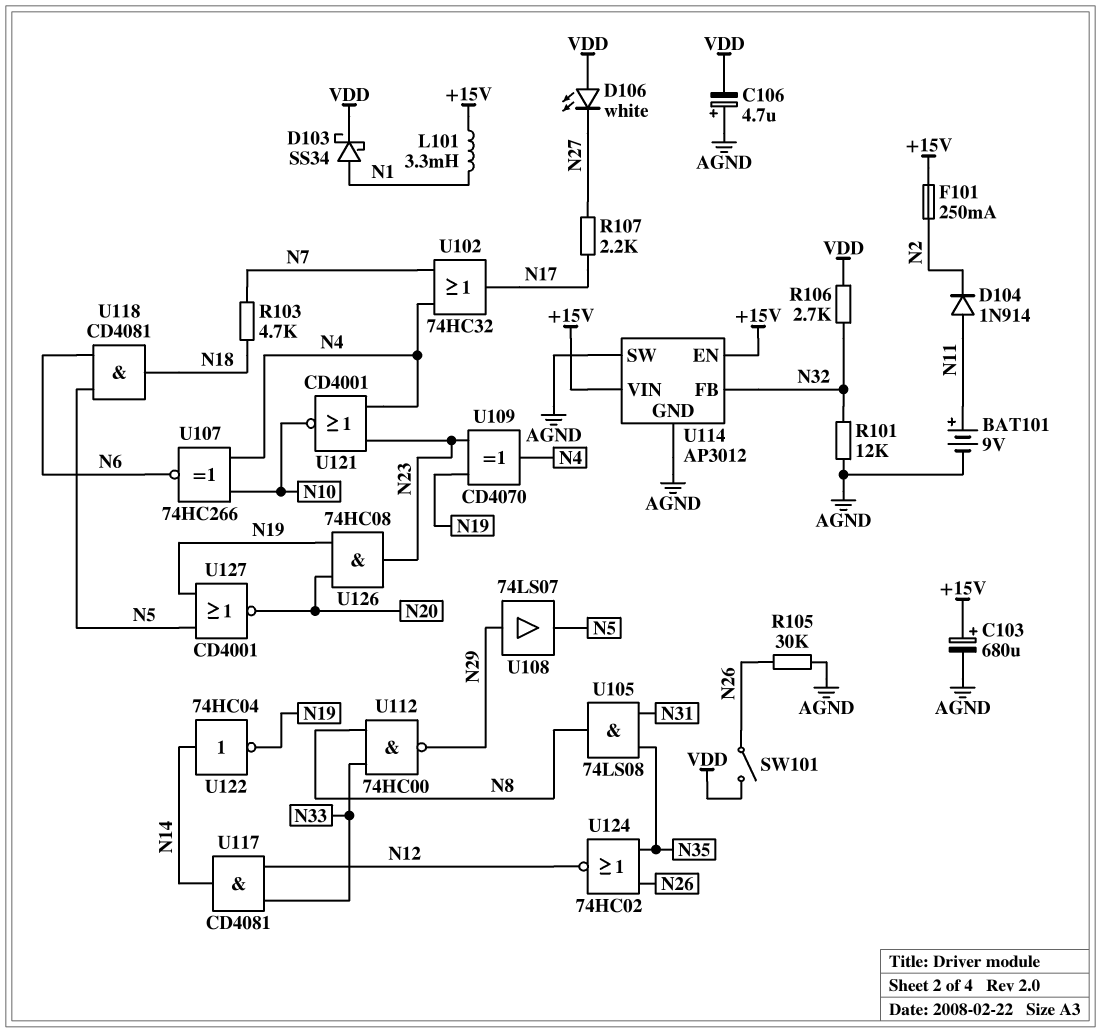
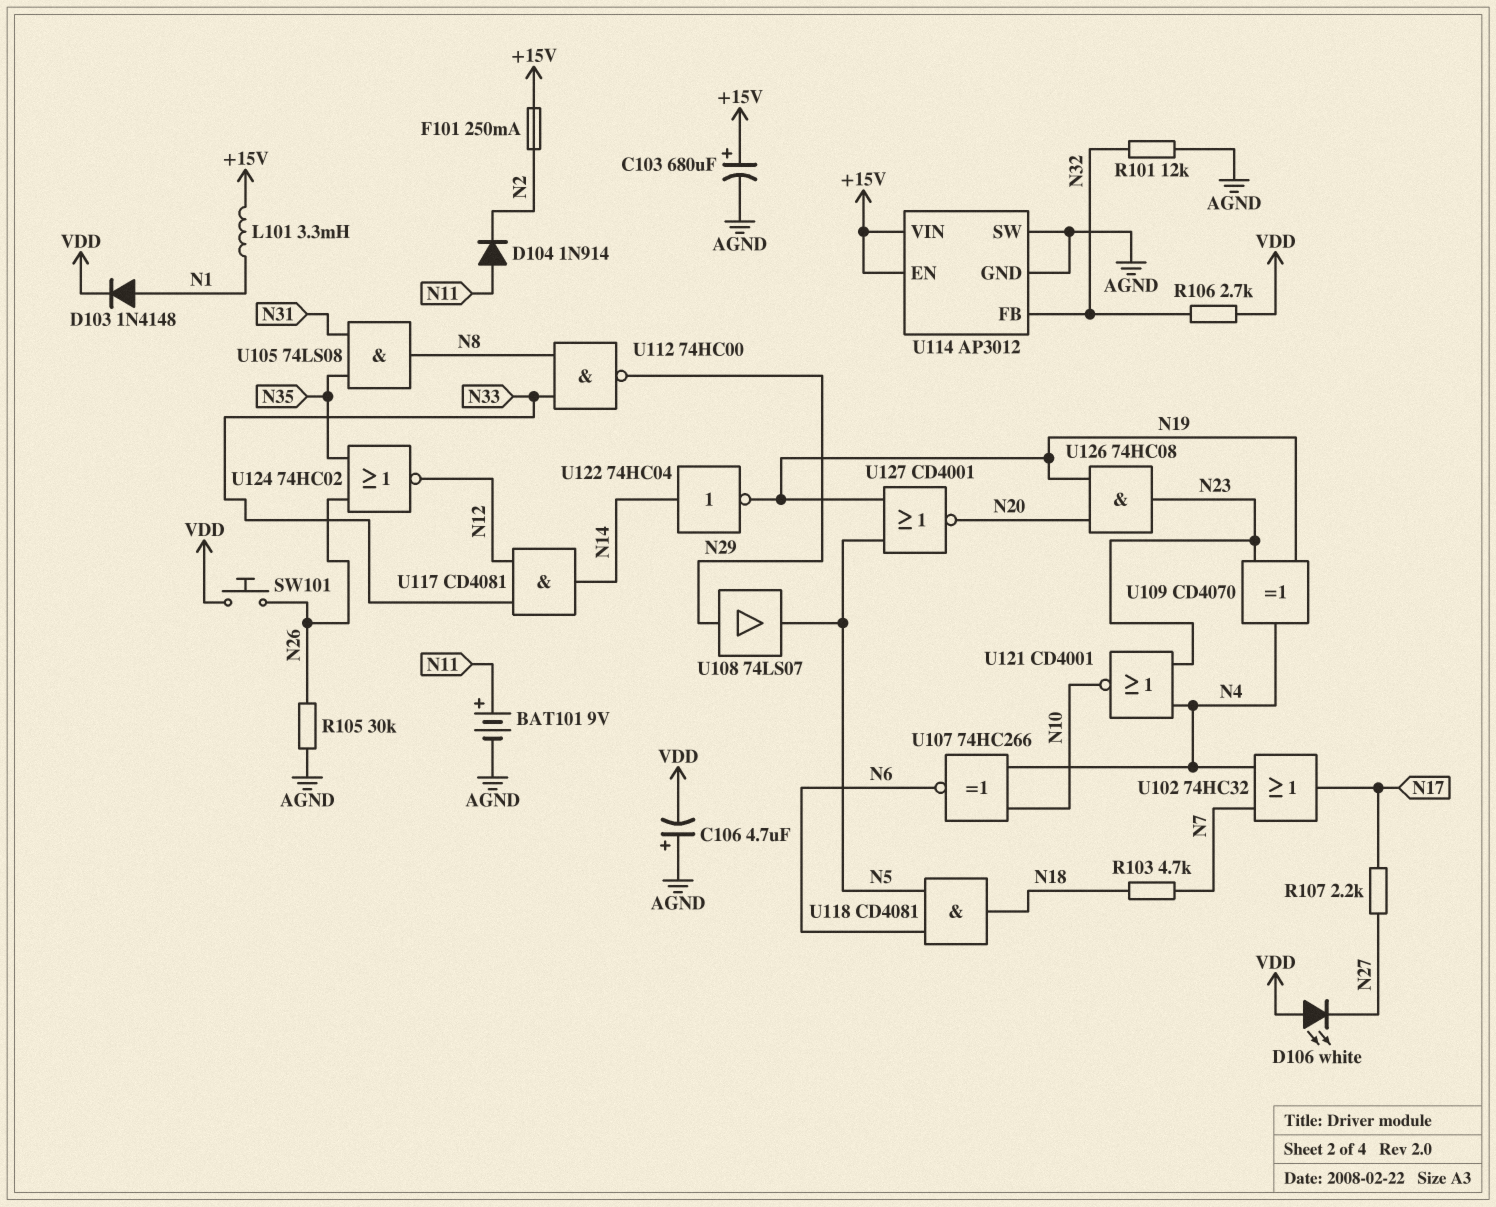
D103: schottky SS34 (A N1, K VDD) -> diode 1N4148 (A N1, K VDD)
SW101: switch (N26, VDD) -> button (N26, VDD)

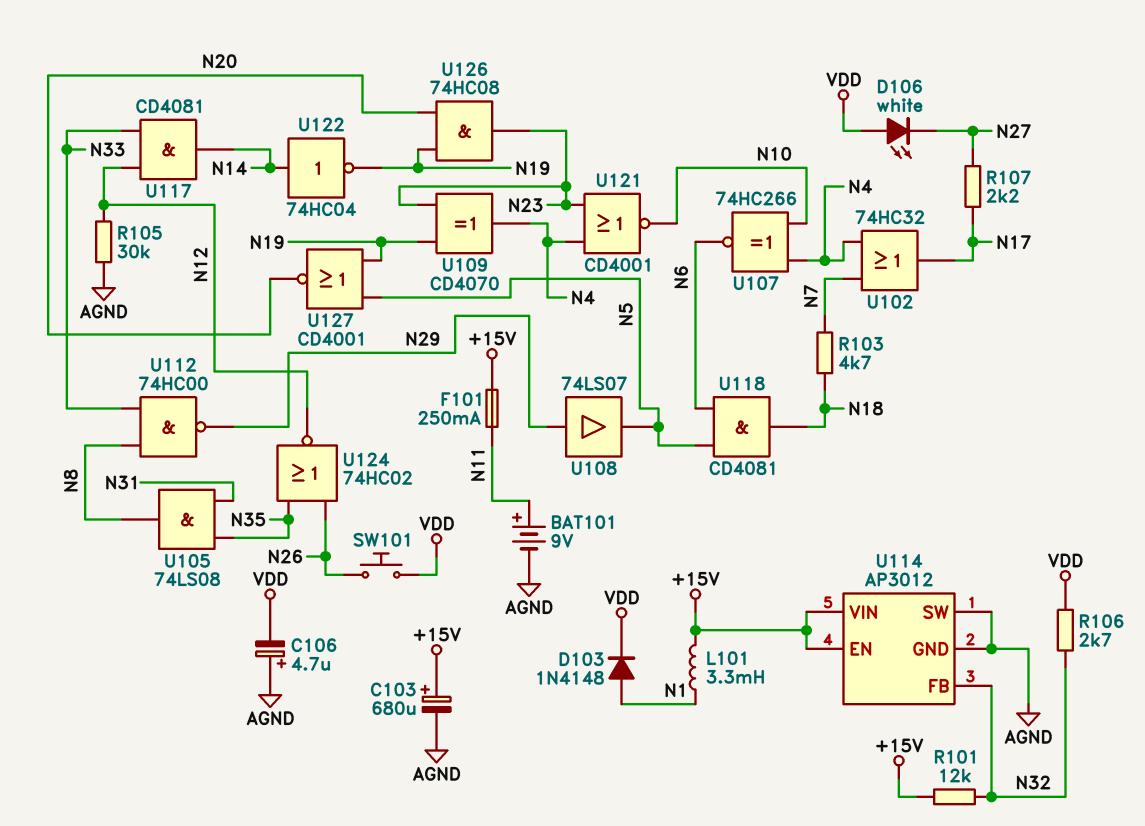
D104: diode 1N914 (A N11, K N2) -> none
F101: 250mA (+15V, N2) -> 250mA (+15V, N11)
R101: 12k (AGND, N32) -> 12k (+15V, N32)
R105: 30k (AGND, N26) -> 30k (AGND, N12)

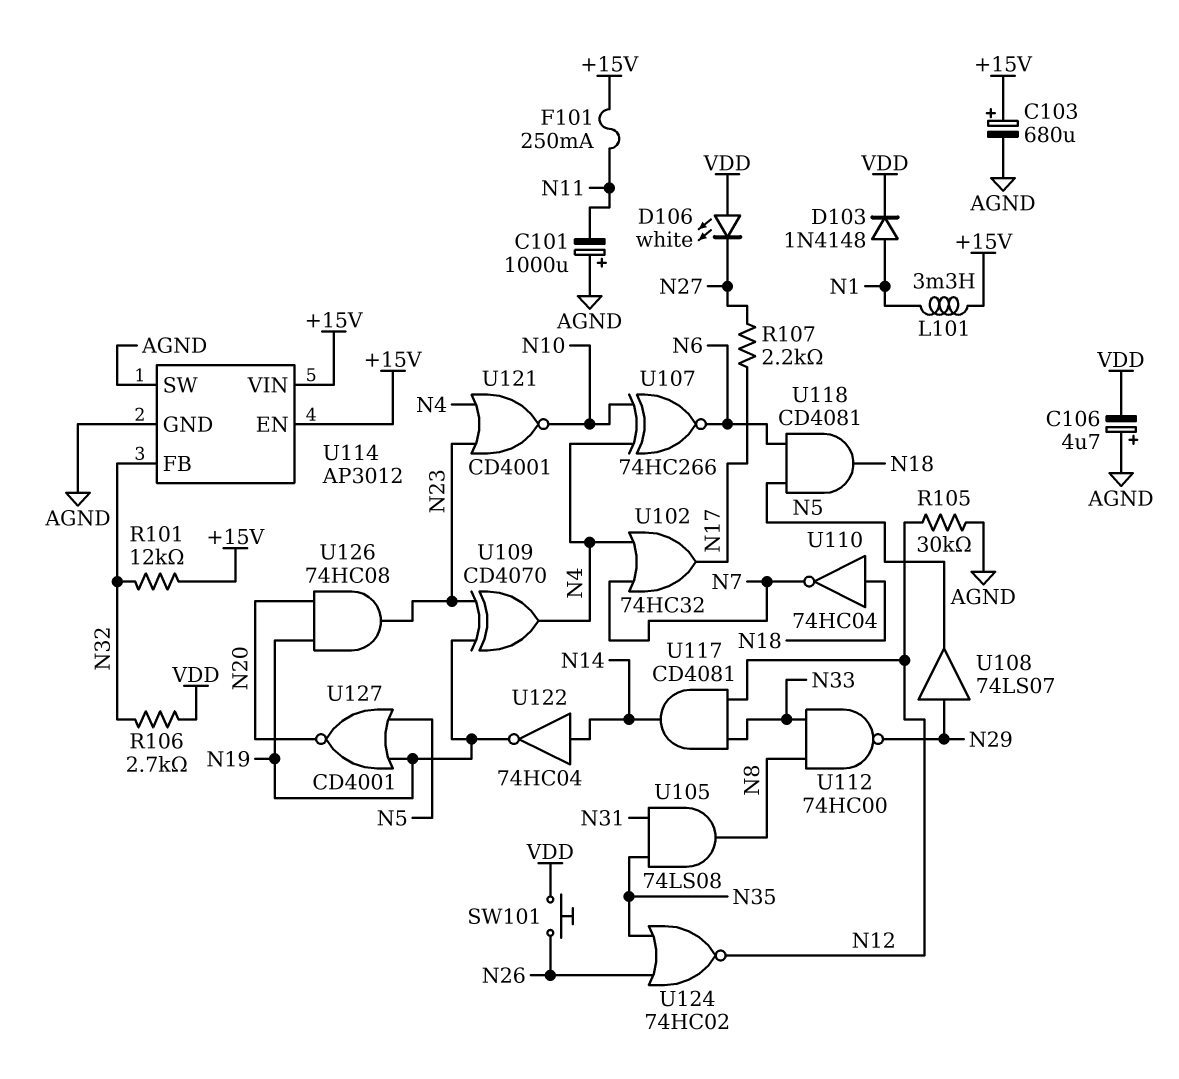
BAT101: 9V (plus N11, minus AGND) -> none
C101: none -> 1000uF (plus AGND, minus N11)
R103: 4.7k (N7, N18) -> none
U110: none -> NOT 74HC04 (in N18, out N7)

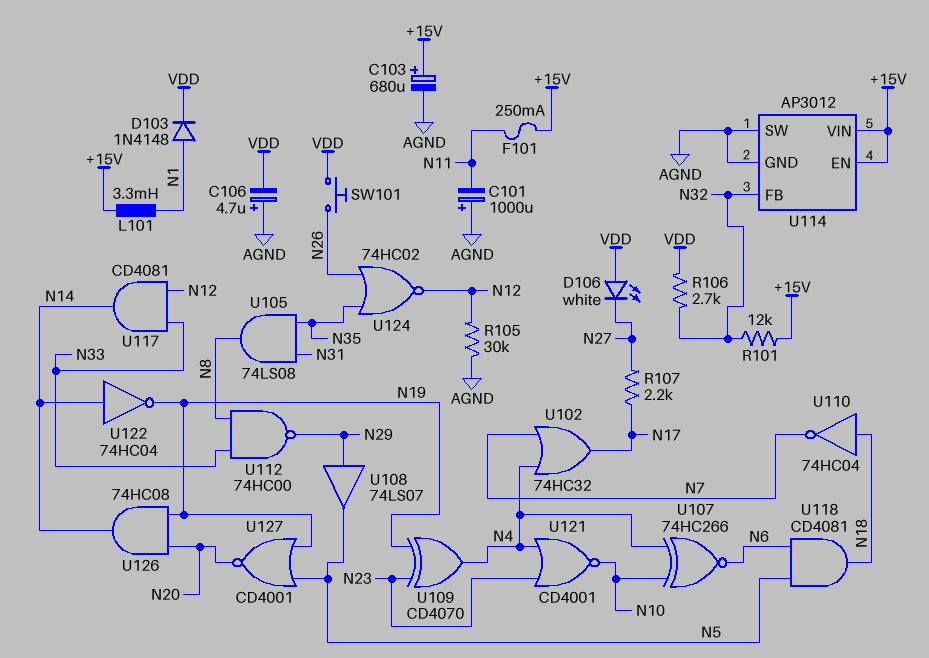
U126: AND 74HC08 (in N19, in N20, out N23) -> AND 74HC08 (in N19, in N20, out N14)

